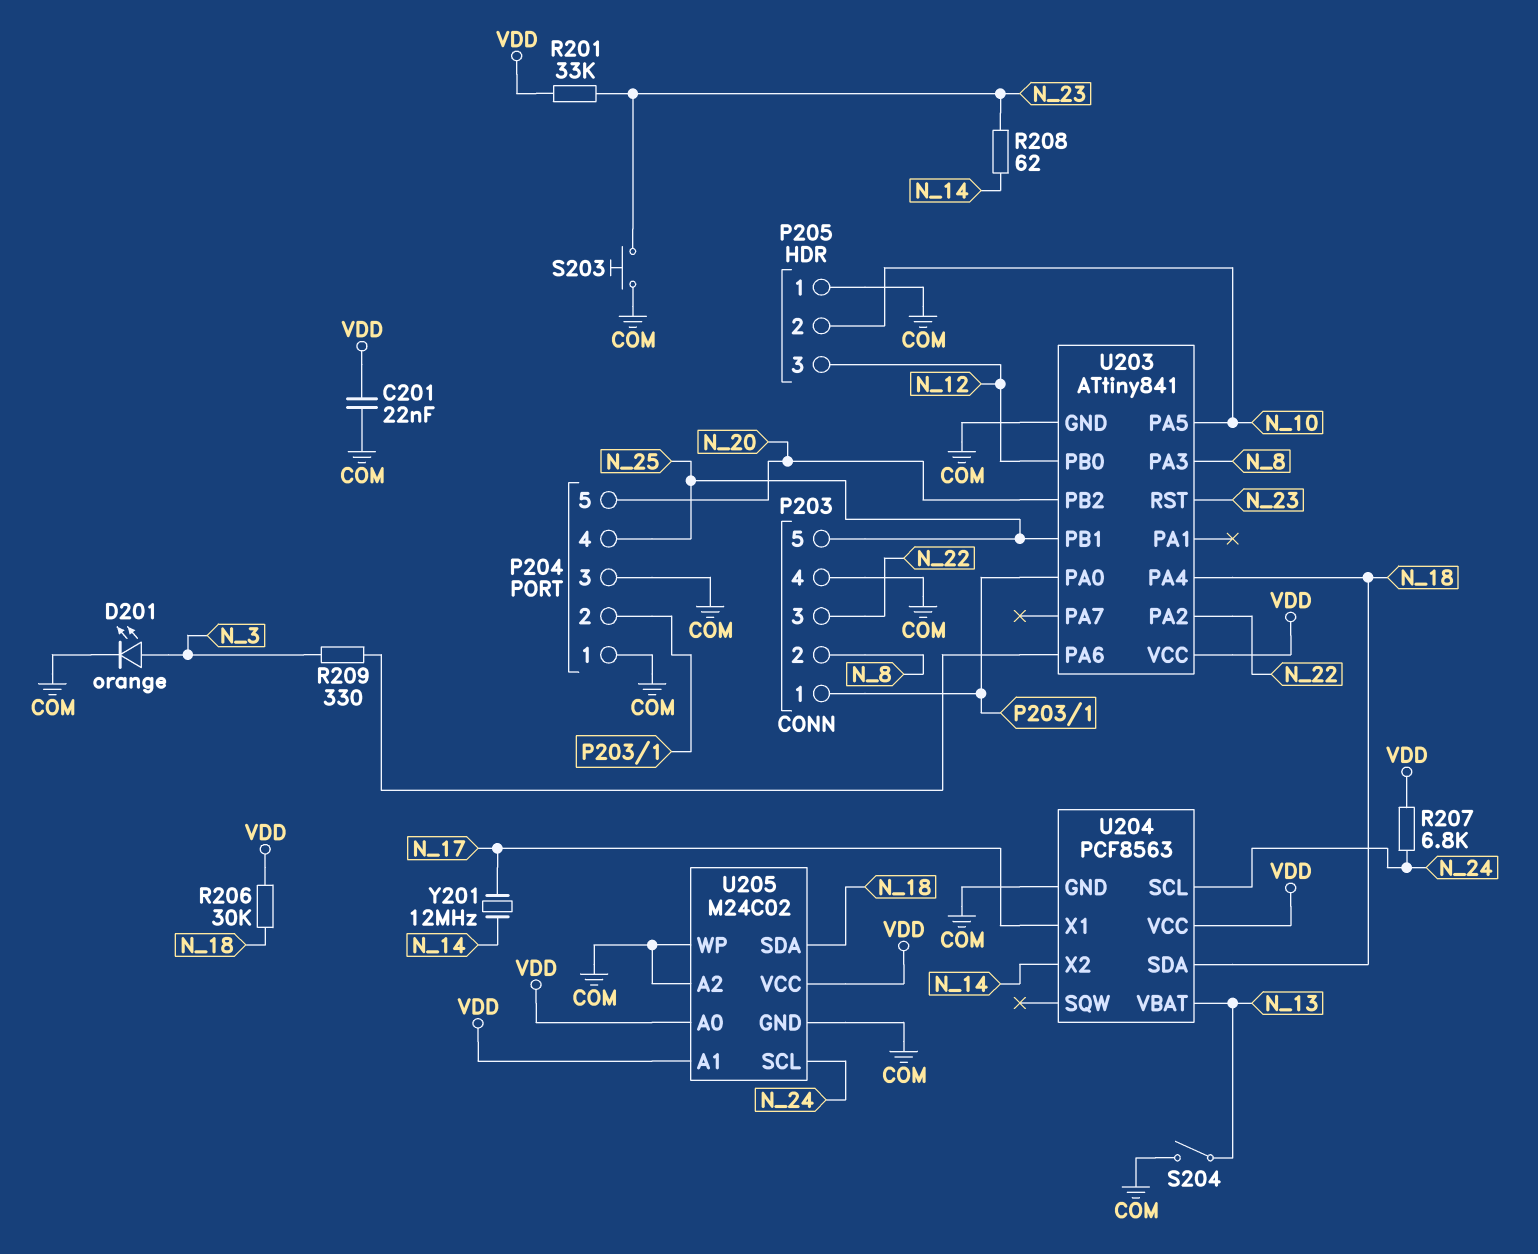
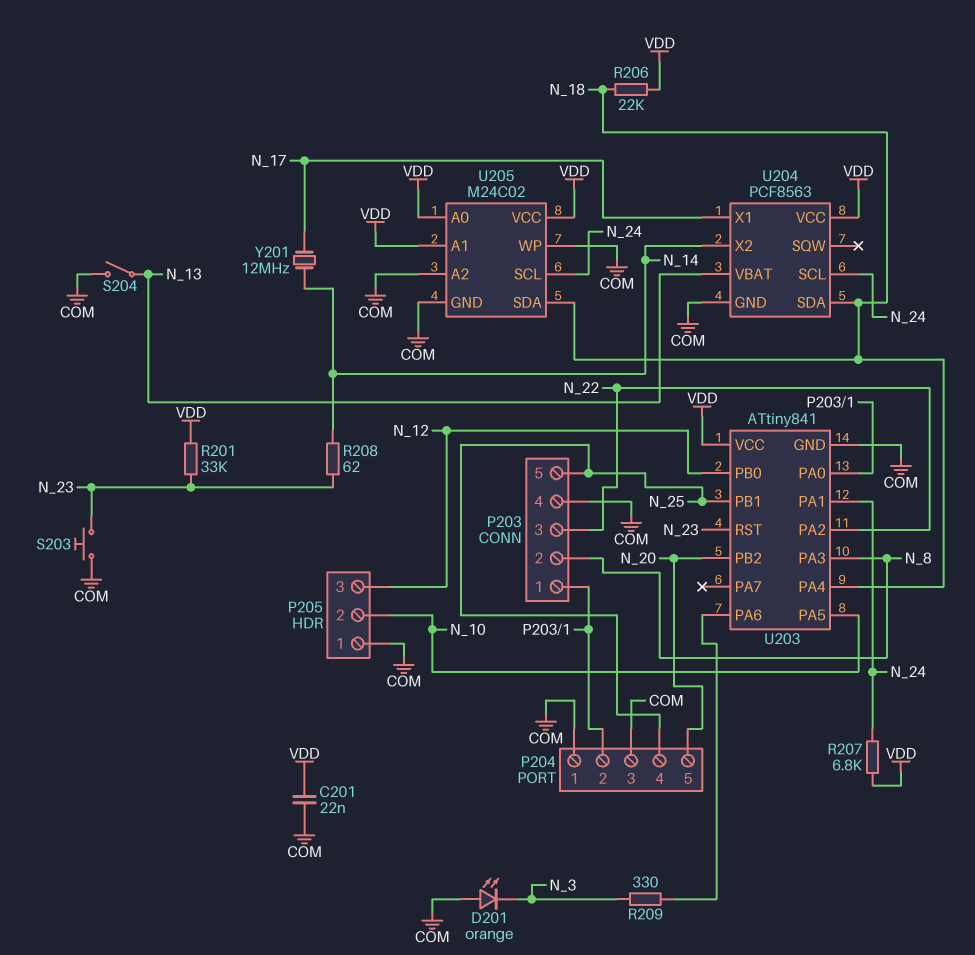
D201: LED orange (A N_3, K COM) -> LED orange (A COM, K N_3)
R206: 30k (N_18, VDD) -> 22k (N_18, VDD)
U203 pin PA1: none -> N_24

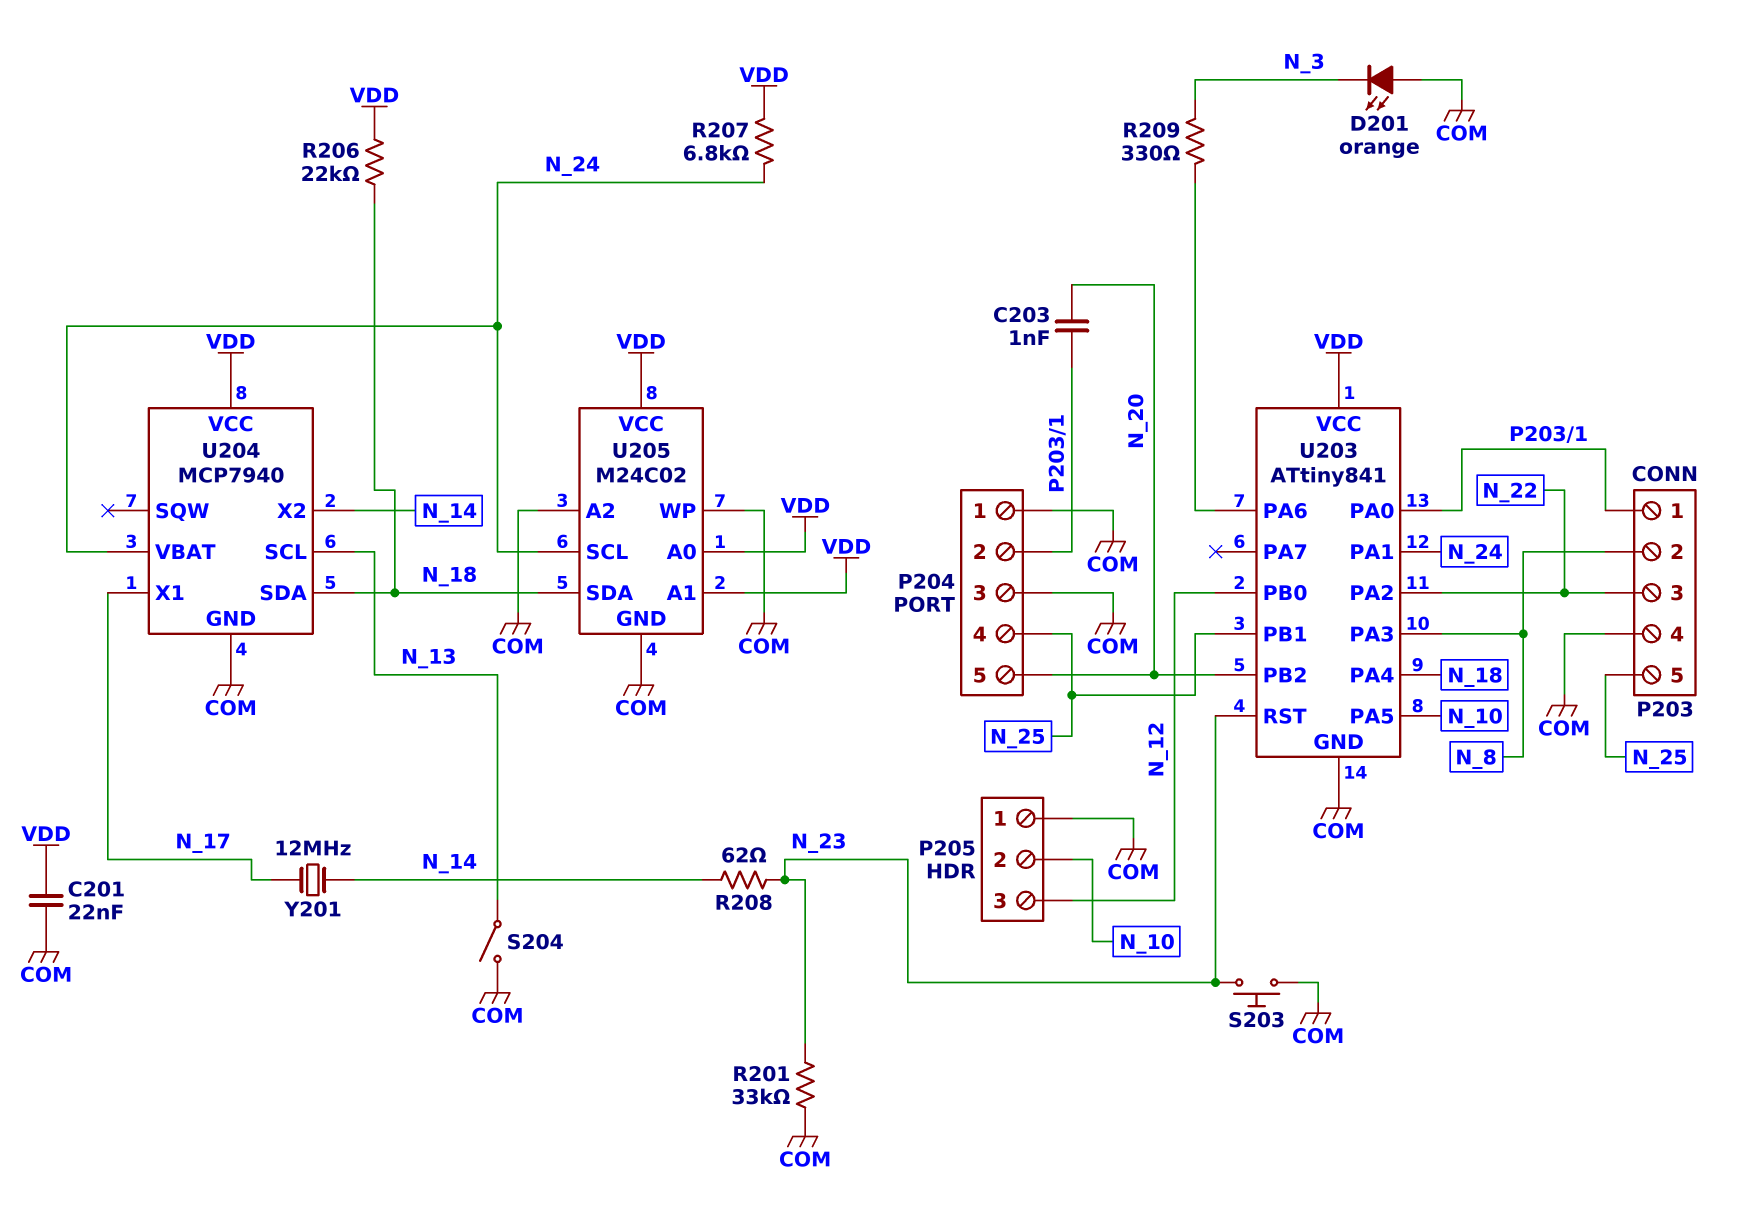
C203: none -> 1nF (N_20, P203/1)
R201: 33k (N_23, VDD) -> 33k (COM, N_23)
U204: PCF8563 -> MCP7940
U204 pin SCL: N_24 -> N_13
U204 pin VBAT: N_13 -> N_24

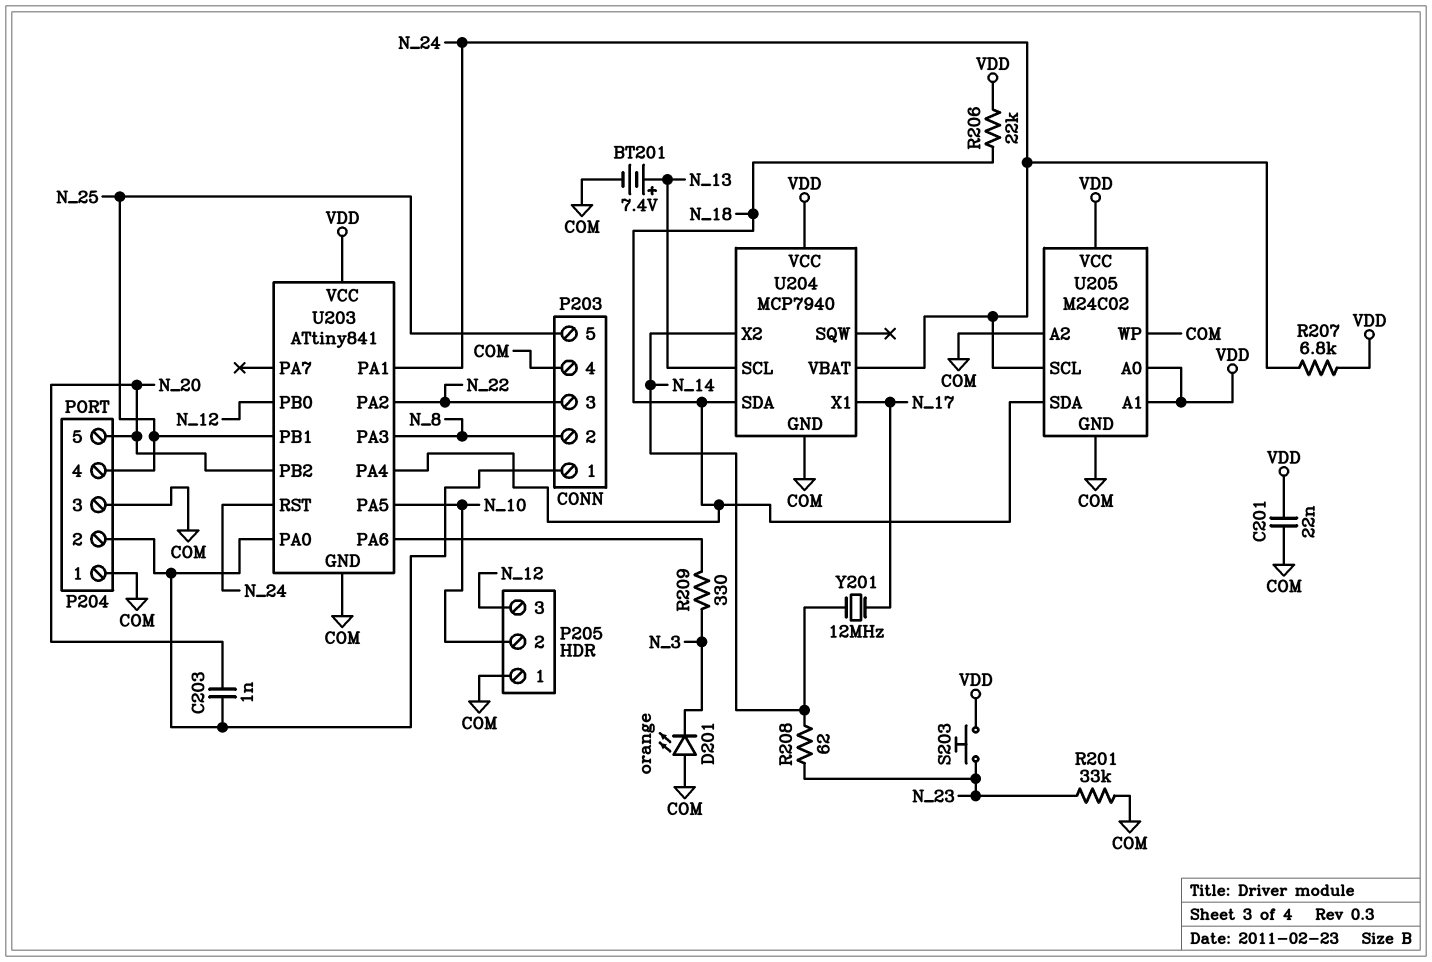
BT201: none -> 7.4V (plus N_13, minus COM)
S203: button (COM, N_23) -> button (N_23, VDD)
S204: switch (COM, N_13) -> none
U203 pin RST: N_23 -> N_24

